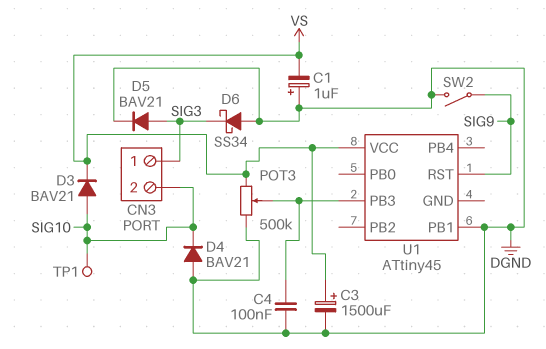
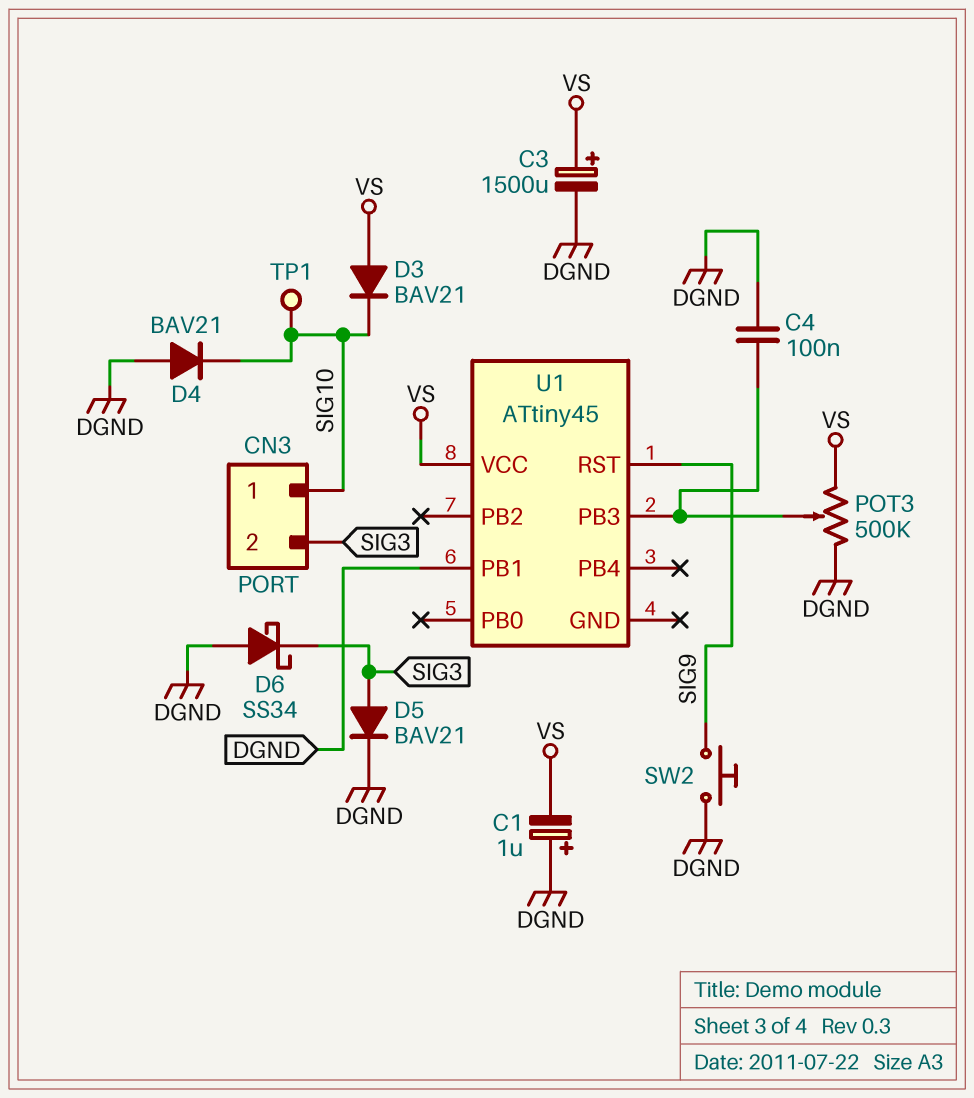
CN3 pin 1: SIG3 -> SIG10
CN3 pin 2: SIG10 -> SIG3
D3: diode BAV21 (A SIG10, K VS) -> diode BAV21 (A VS, K SIG10)
SW2: switch (DGND, SIG9) -> button (DGND, SIG9)

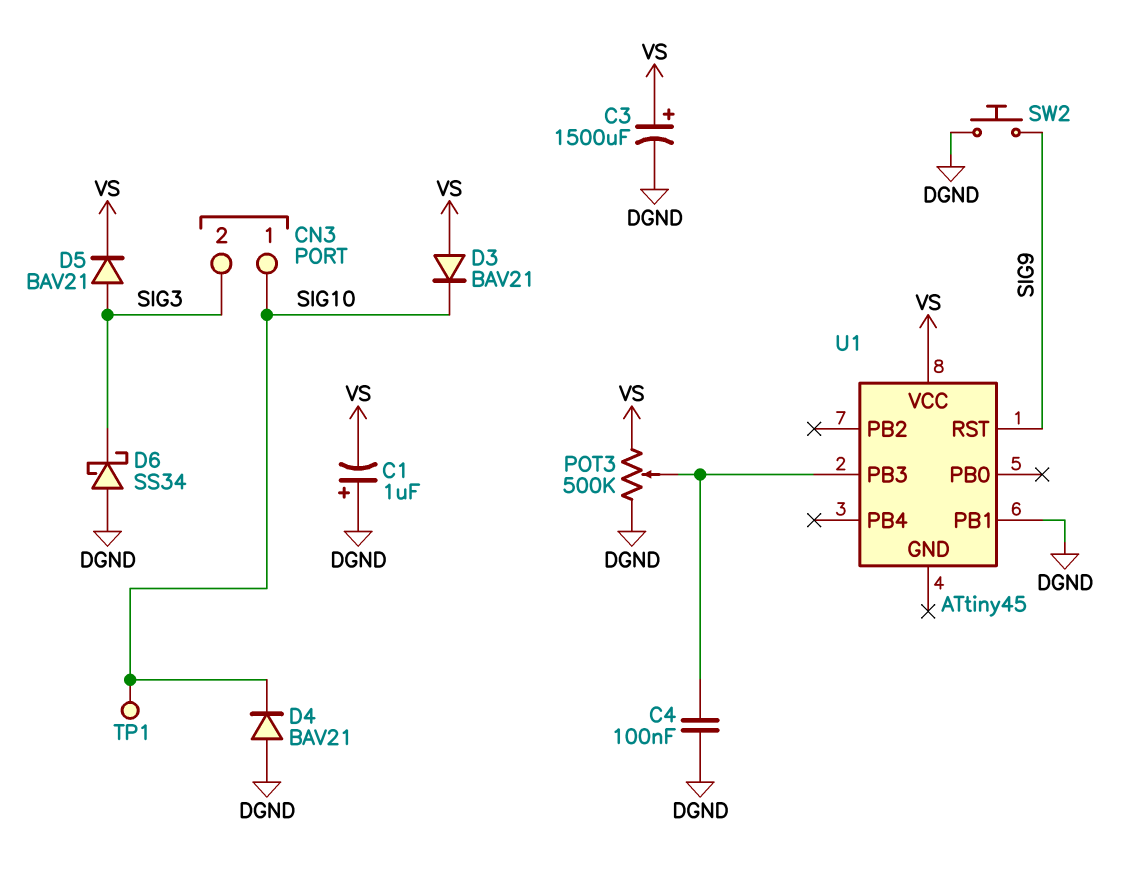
D5: diode BAV21 (A SIG3, K DGND) -> diode BAV21 (A SIG3, K VS)

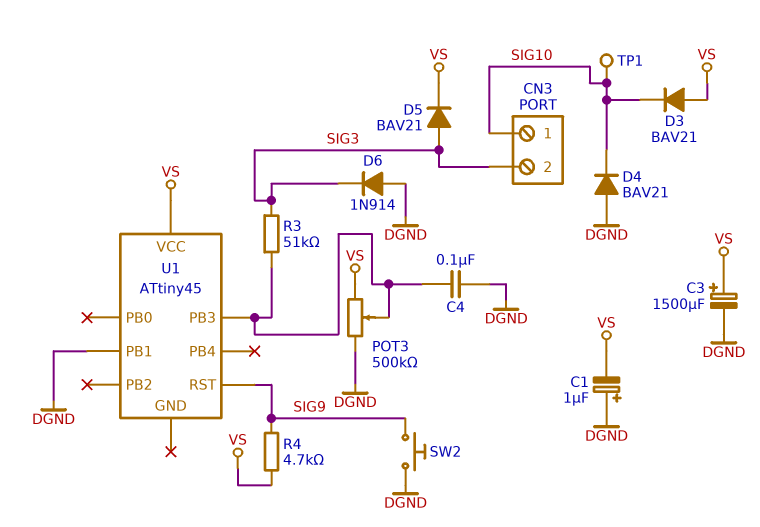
D6: schottky SS34 (A DGND, K SIG3) -> diode 1N914 (A DGND, K SIG3)
R3: none -> 51k (SIG3, U1/PB3)
R4: none -> 4.7k (SIG9, VS)

